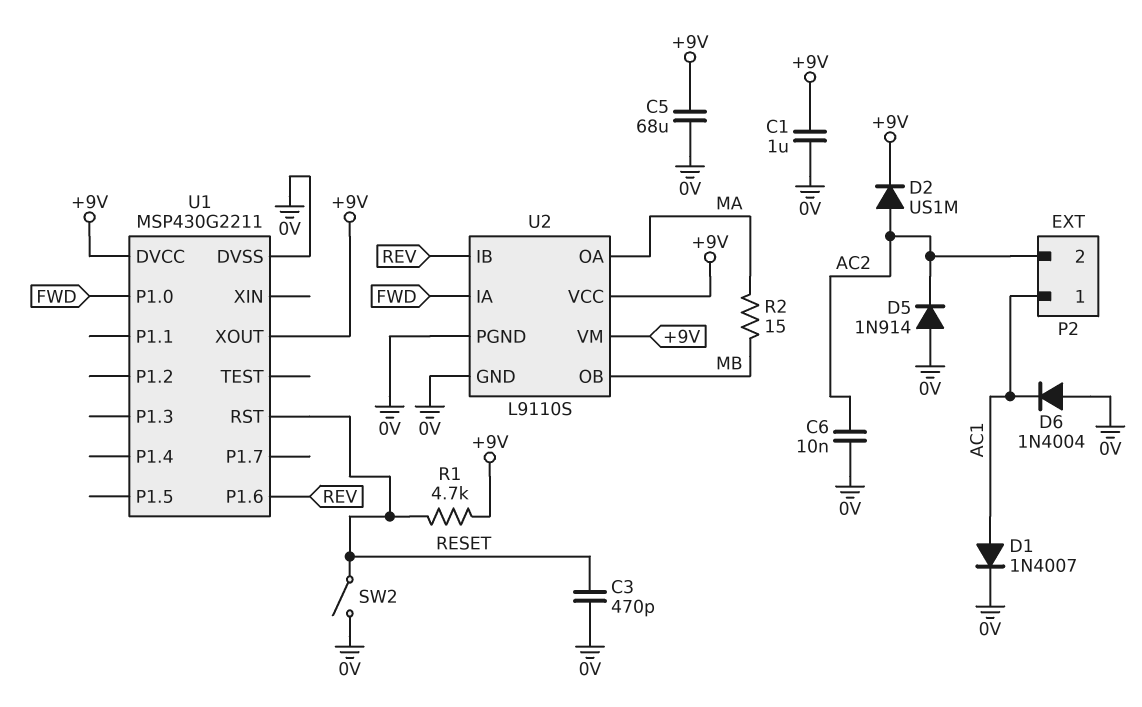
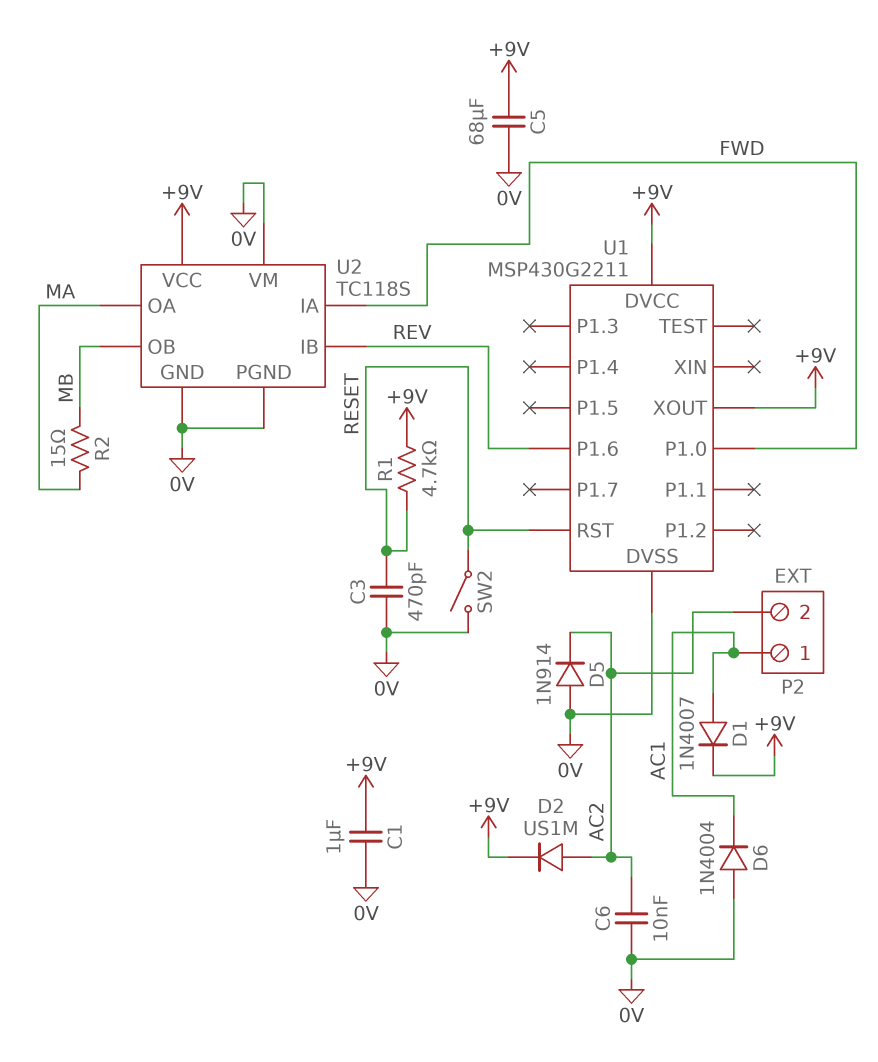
D1: diode 1N4007 (A AC1, K 0V) -> diode 1N4007 (A AC1, K +9V)
U2: L9110S -> TC118S
U2 pin VM: +9V -> 0V

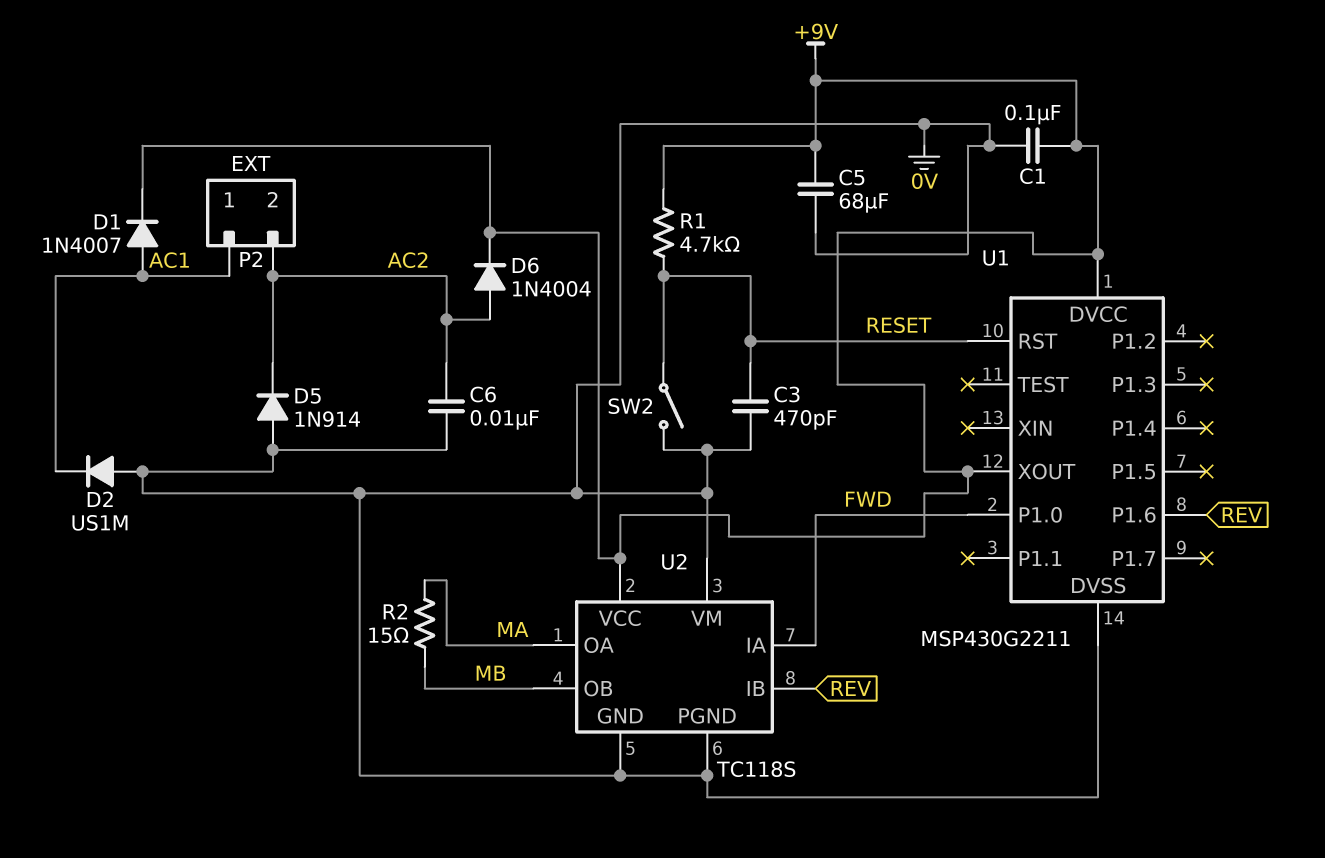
C1: 1uF (+9V, 0V) -> 100nF (+9V, 0V)
D2: diode US1M (A AC2, K +9V) -> diode US1M (A 0V, K AC1)
D6: diode 1N4004 (A 0V, K AC1) -> diode 1N4004 (A AC2, K +9V)

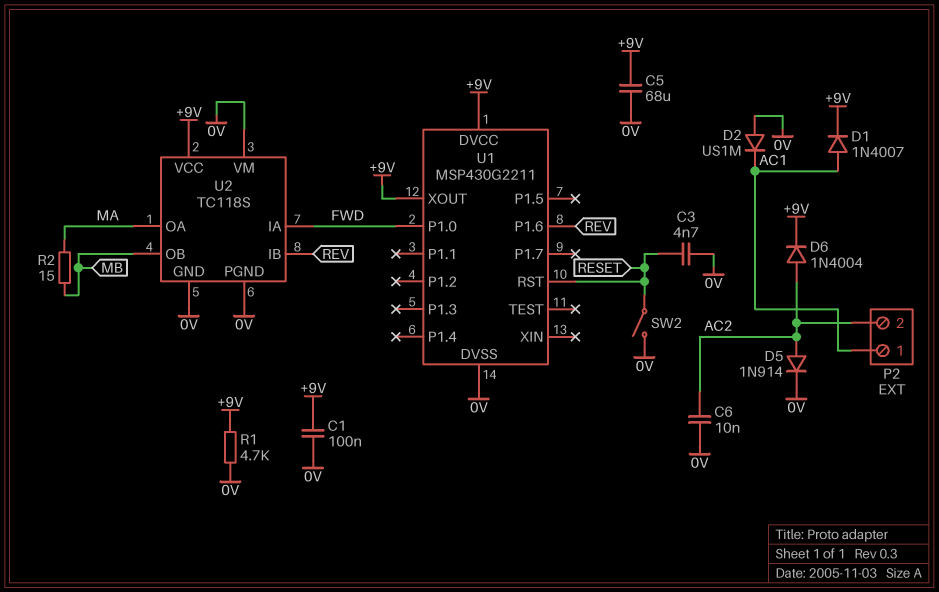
C3: 470pF (0V, RESET) -> 4.7nF (0V, RESET)
D5: diode 1N914 (A 0V, K AC2) -> diode 1N914 (A AC2, K 0V)
R1: 4.7k (+9V, RESET) -> 4.7k (+9V, 0V)

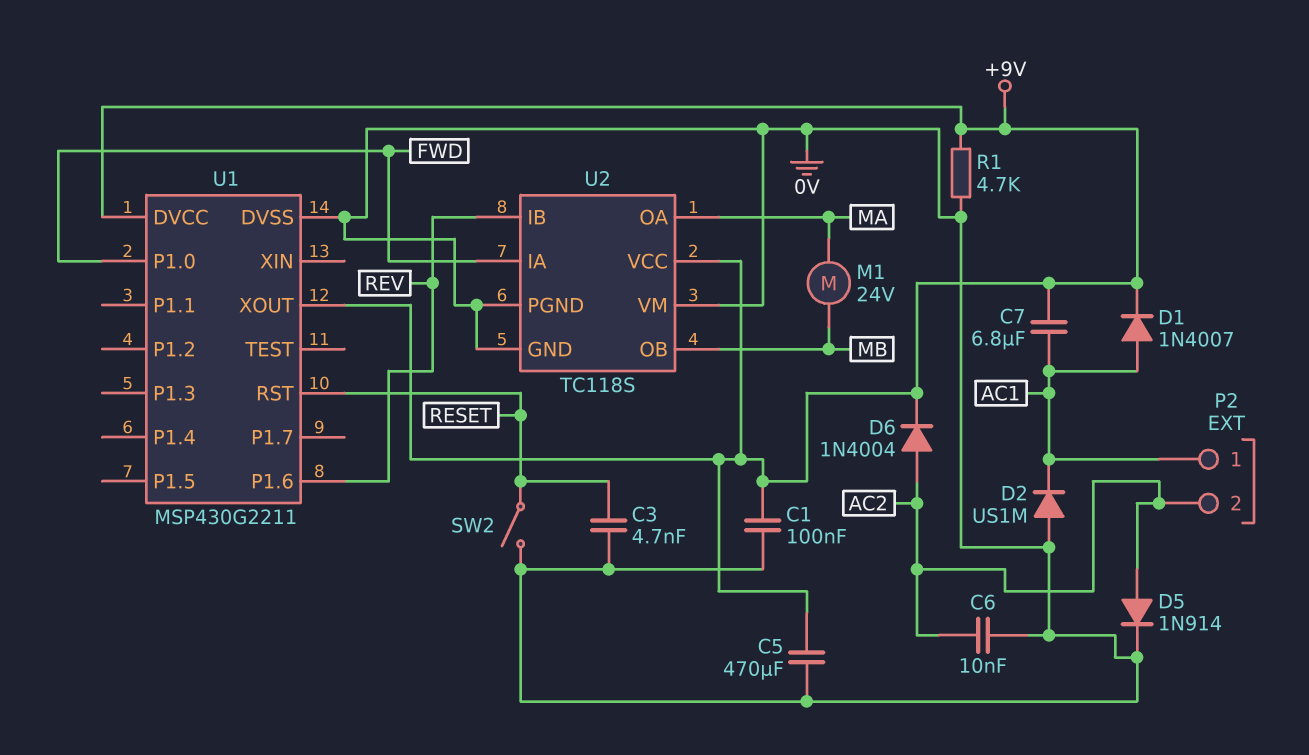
C5: 68uF (+9V, 0V) -> 470uF (+9V, 0V)
C7: none -> 6.8uF (+9V, AC1)
M1: none -> motor 24V (MA, MB)
R2: 15 (MA, MB) -> none

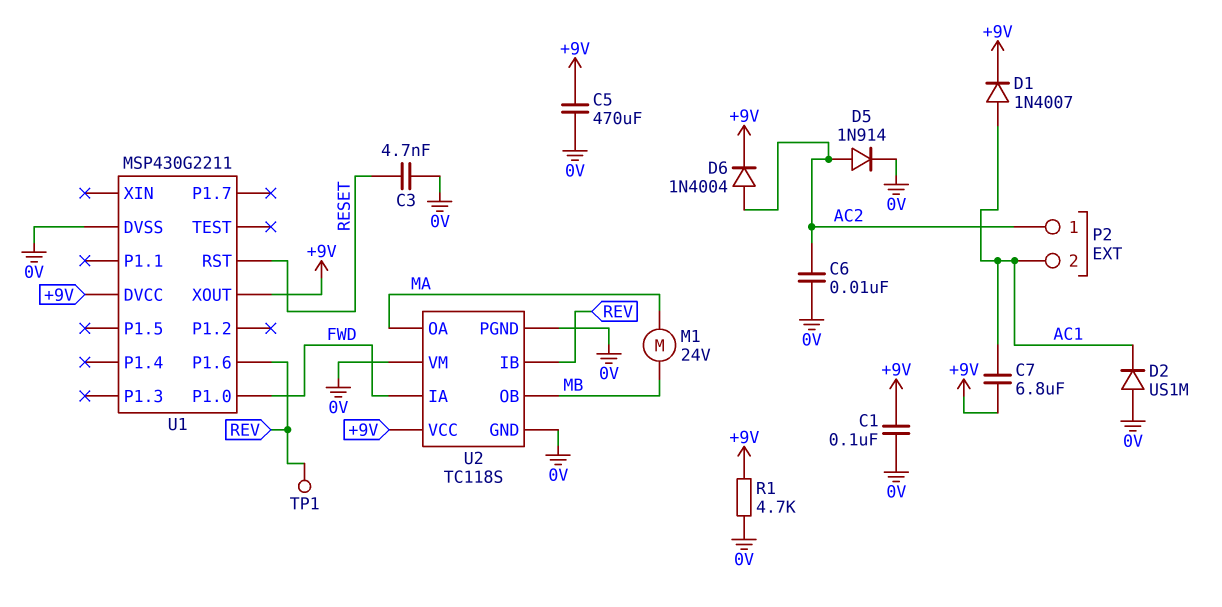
P2 pin 1: AC1 -> AC2
P2 pin 2: AC2 -> AC1
SW2: switch (0V, RESET) -> none
TP1: none -> test point (REV)

